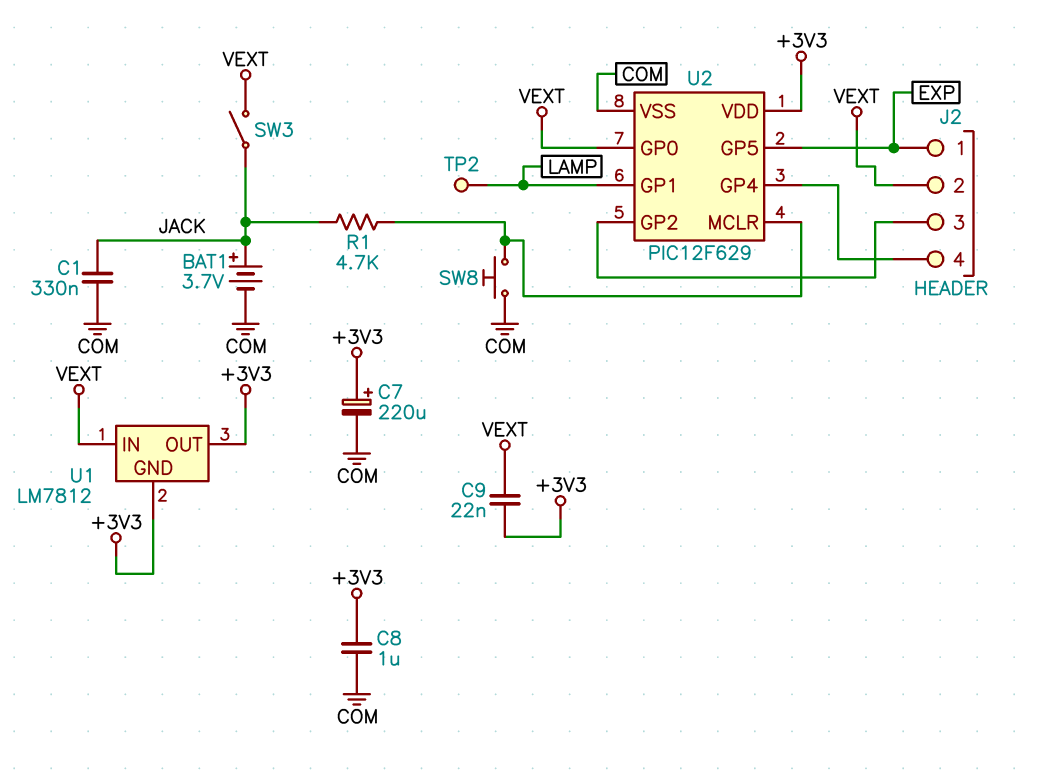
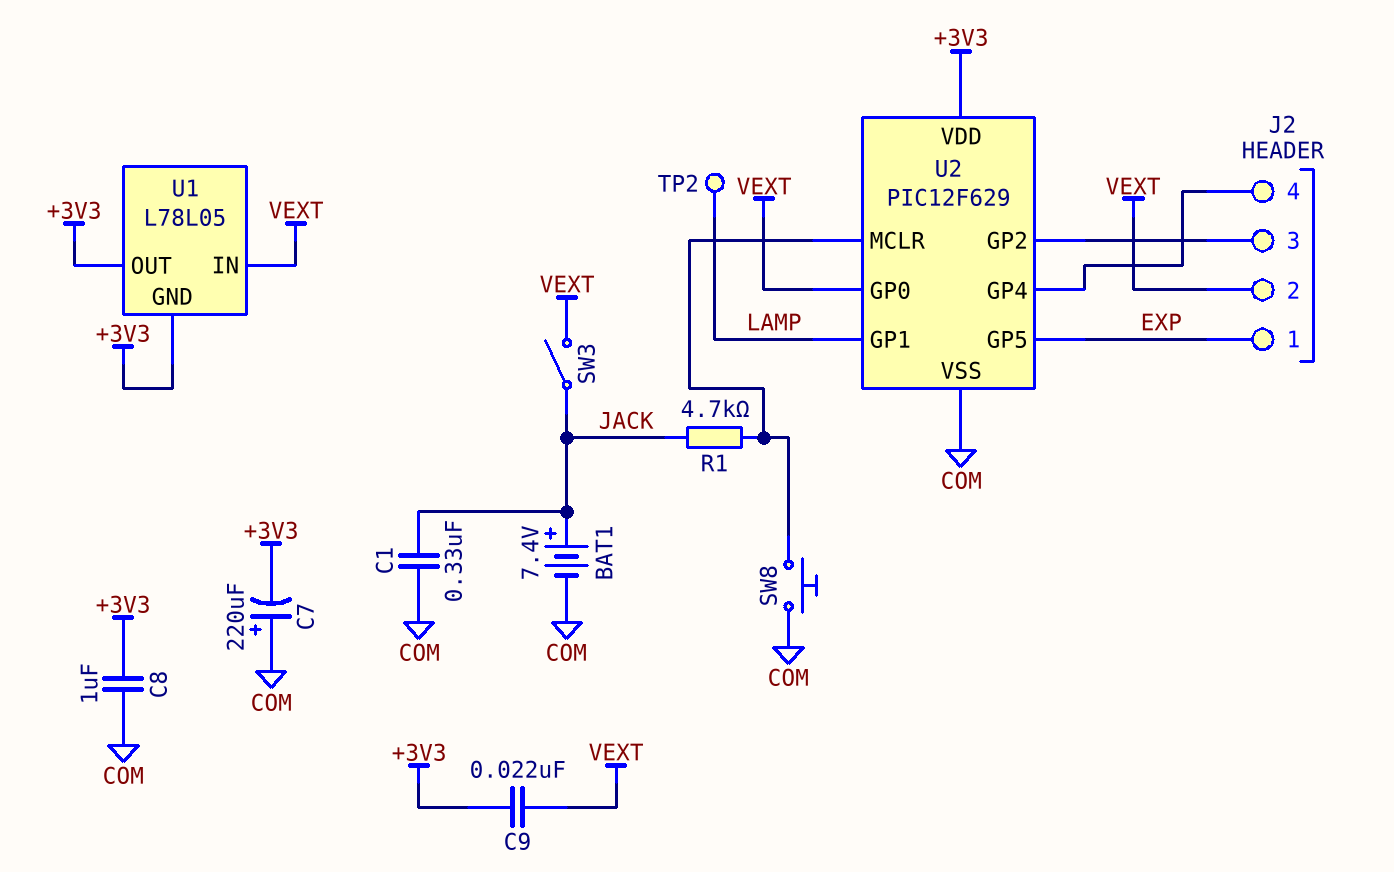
BAT1: 3.7V (plus JACK, minus COM) -> 7.4V (plus JACK, minus COM)
C7: 220uF (plus +3V3, minus COM) -> 220uF (plus COM, minus +3V3)
U1: LM7812 -> L78L05

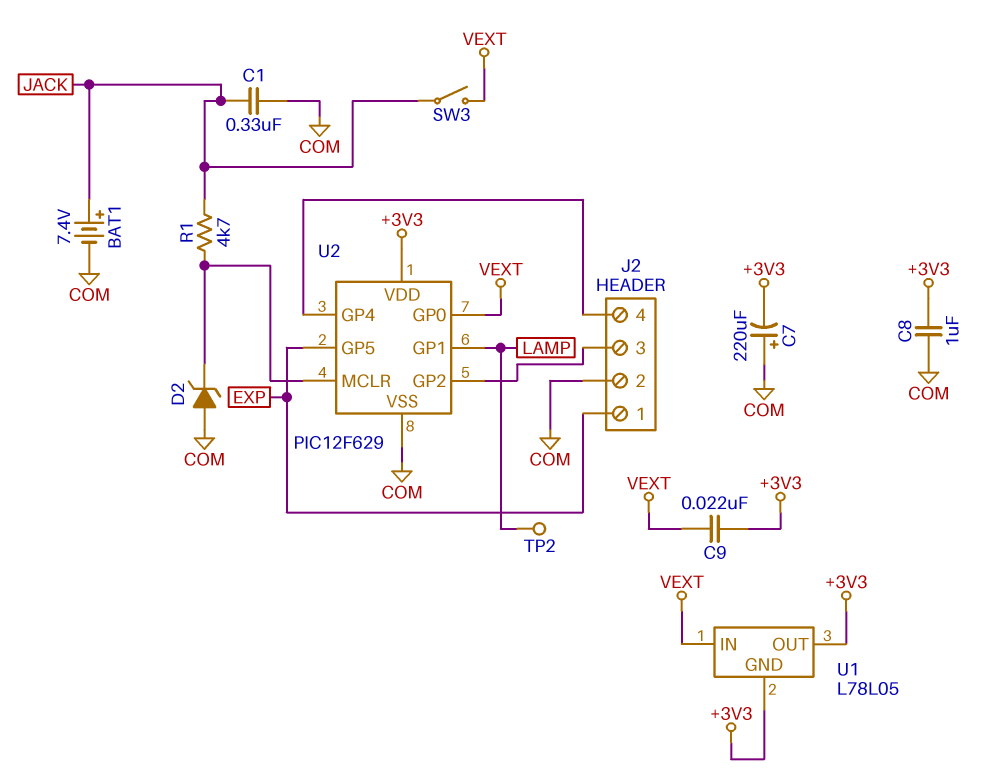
D2: none -> zener (A COM, K U2/MCLR)
J2 pin 2: VEXT -> COM
SW8: button (COM, U2/MCLR) -> none

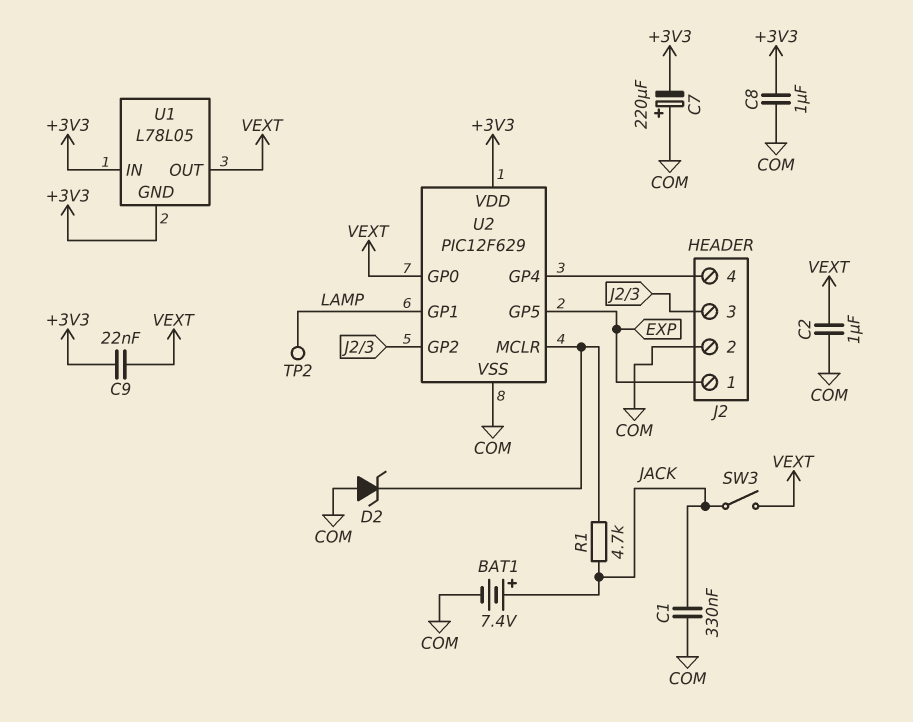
C2: none -> 1uF (COM, VEXT)
U1 pin IN: VEXT -> +3V3
U1 pin OUT: +3V3 -> VEXT

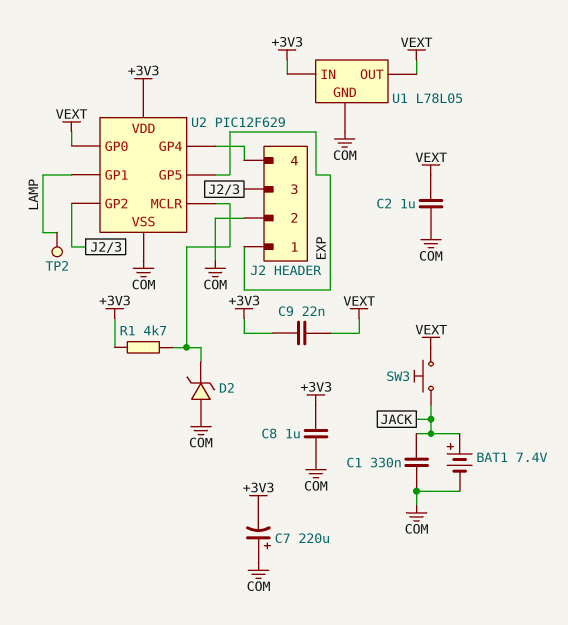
R1: 4.7k (JACK, U2/MCLR) -> 4.7k (+3V3, U2/MCLR)
SW3: switch (JACK, VEXT) -> button (JACK, VEXT)
U1 pin GND: +3V3 -> COM

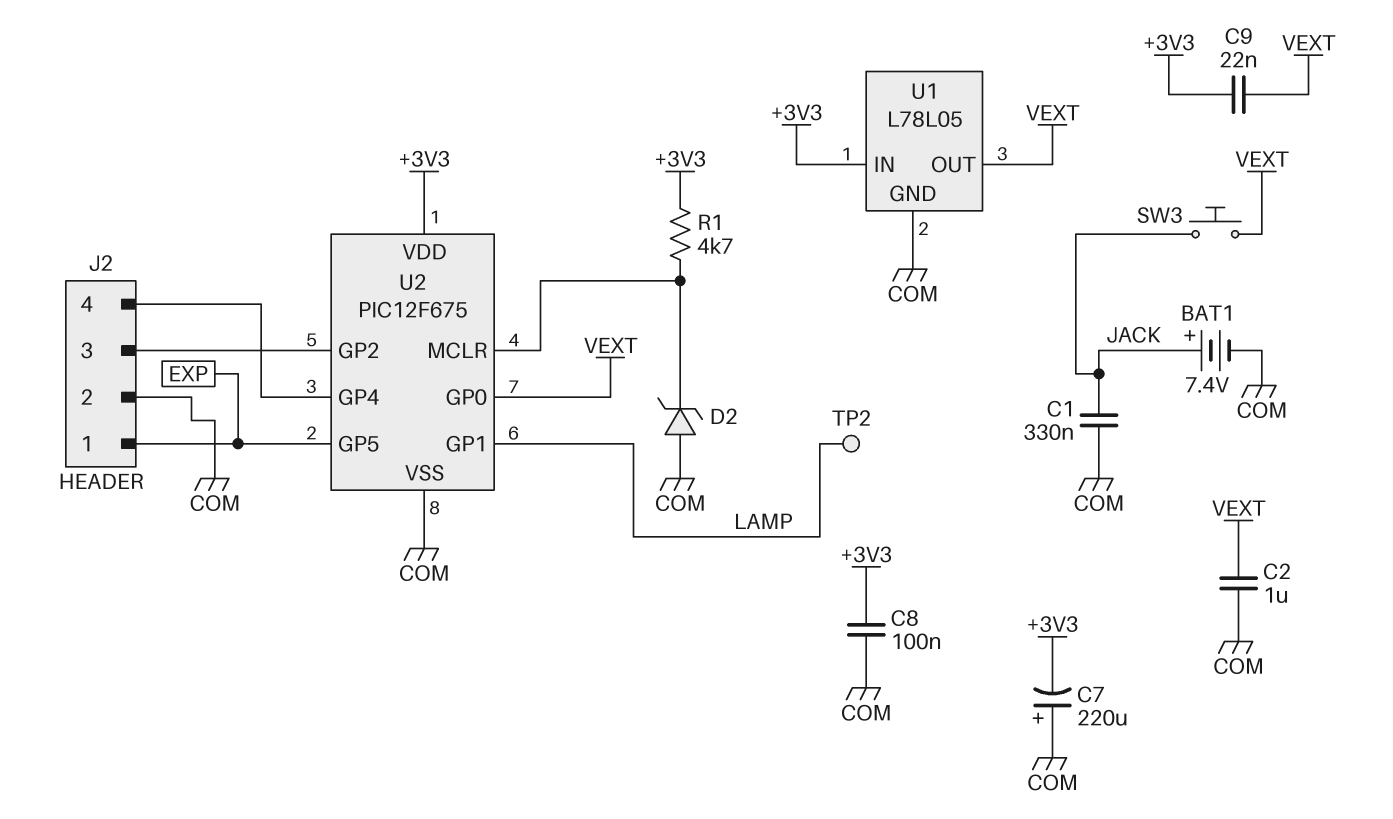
C8: 1uF (+3V3, COM) -> 100nF (+3V3, COM)
U2: PIC12F629 -> PIC12F675

